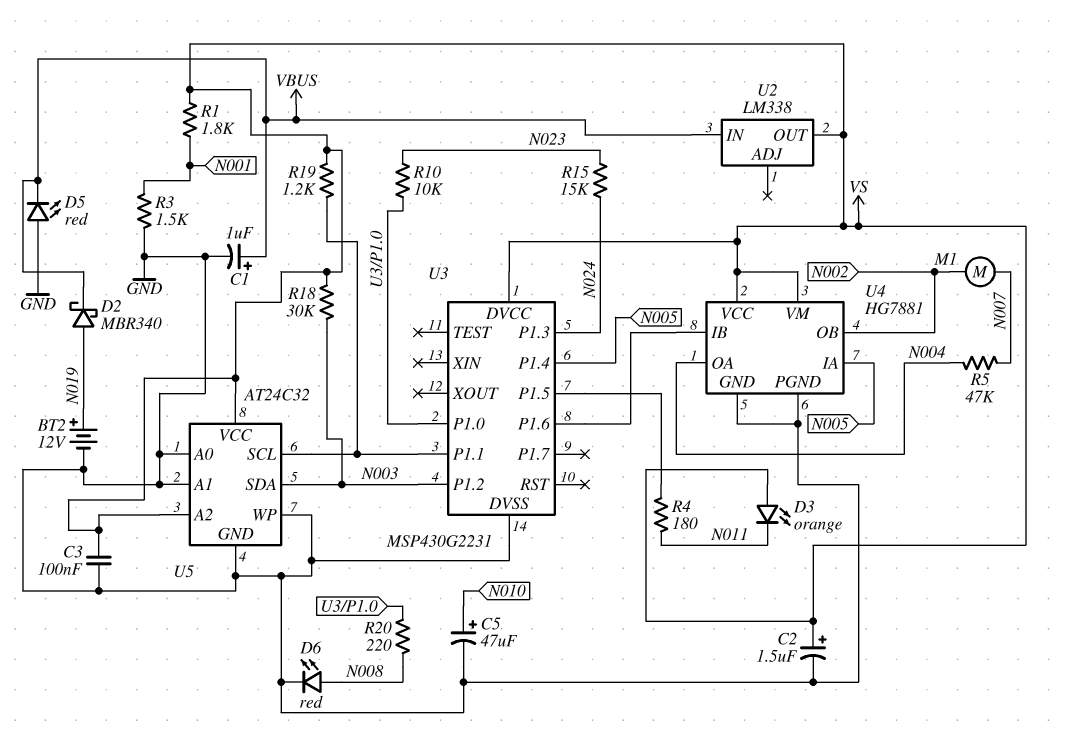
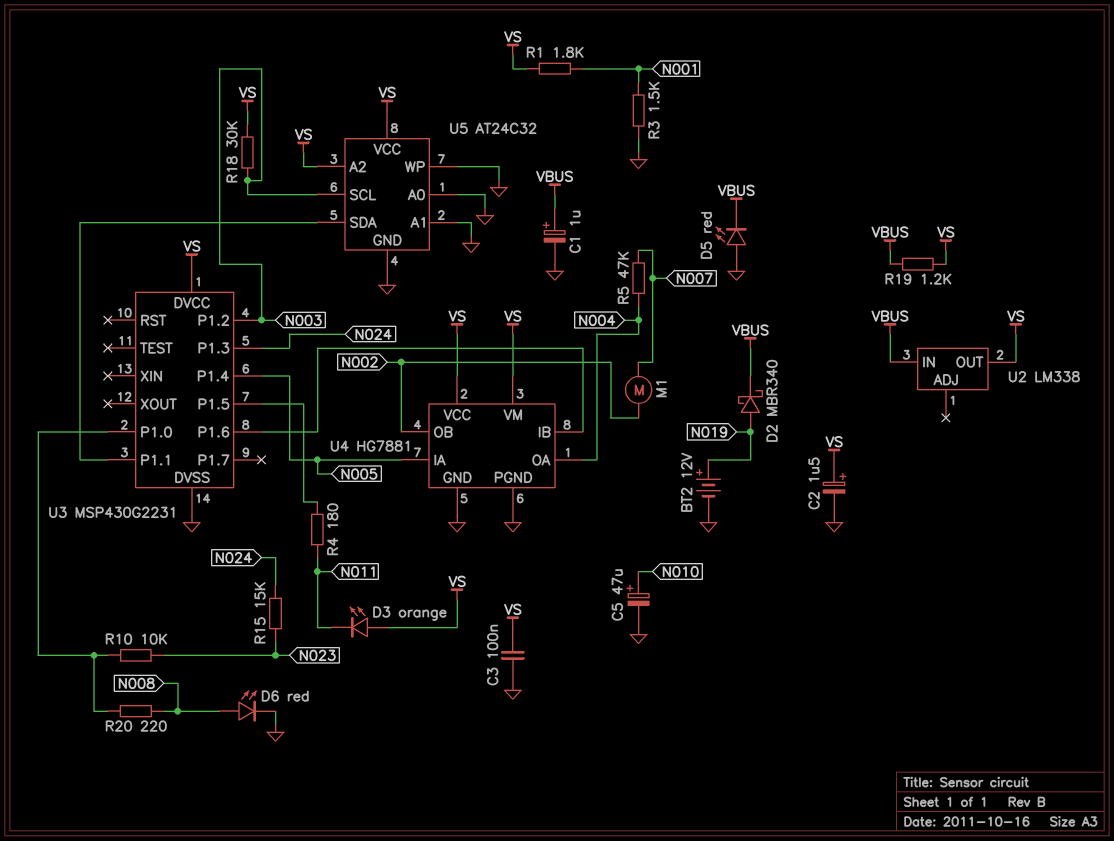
R19: 1.2k (U3/P1.1, VS) -> 1.2k (VBUS, VS)
U5 pin SCL: U3/P1.1 -> N003
U5 pin SDA: N003 -> U3/P1.1

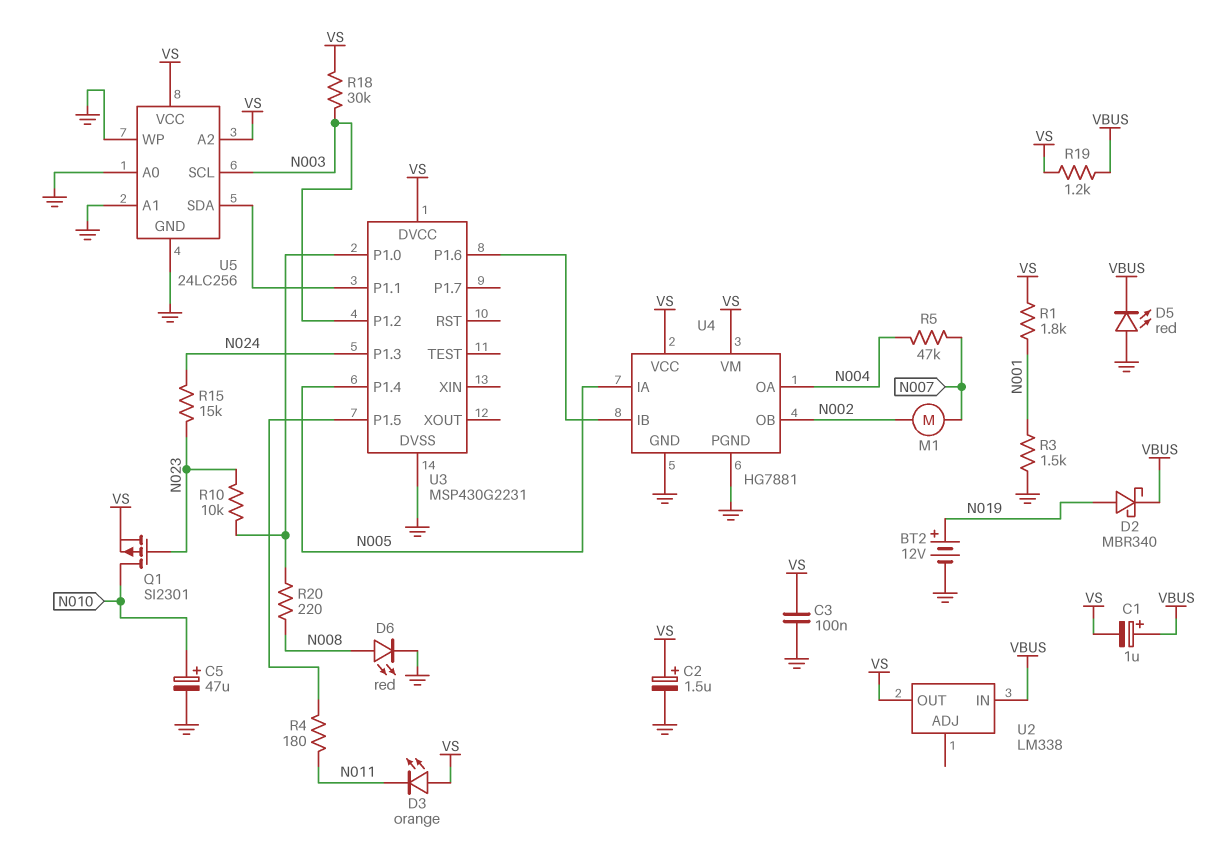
C1: 1uF (plus VBUS, minus GND) -> 1uF (plus VBUS, minus VS)
Q1: none -> PMOS SI2301 (G N023, D N010, S VS)
U5: AT24C32 -> 24LC256

